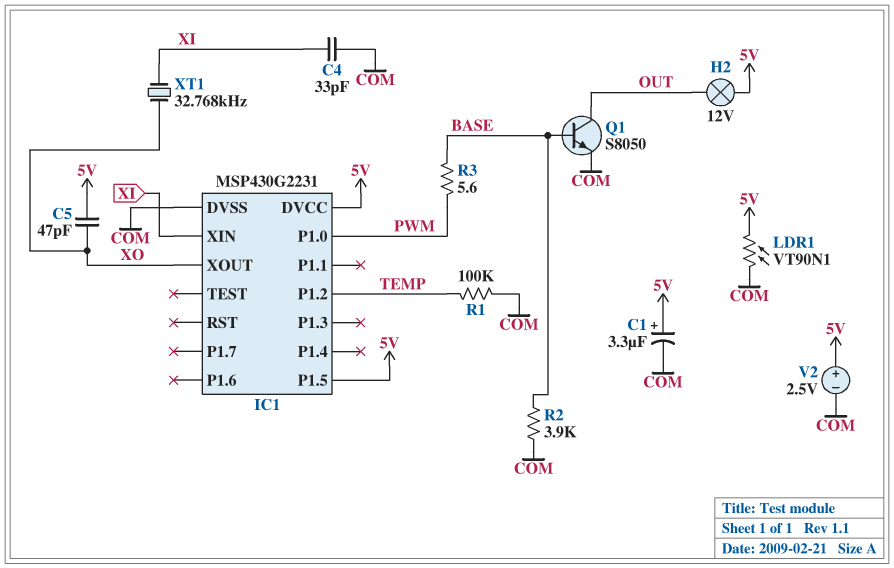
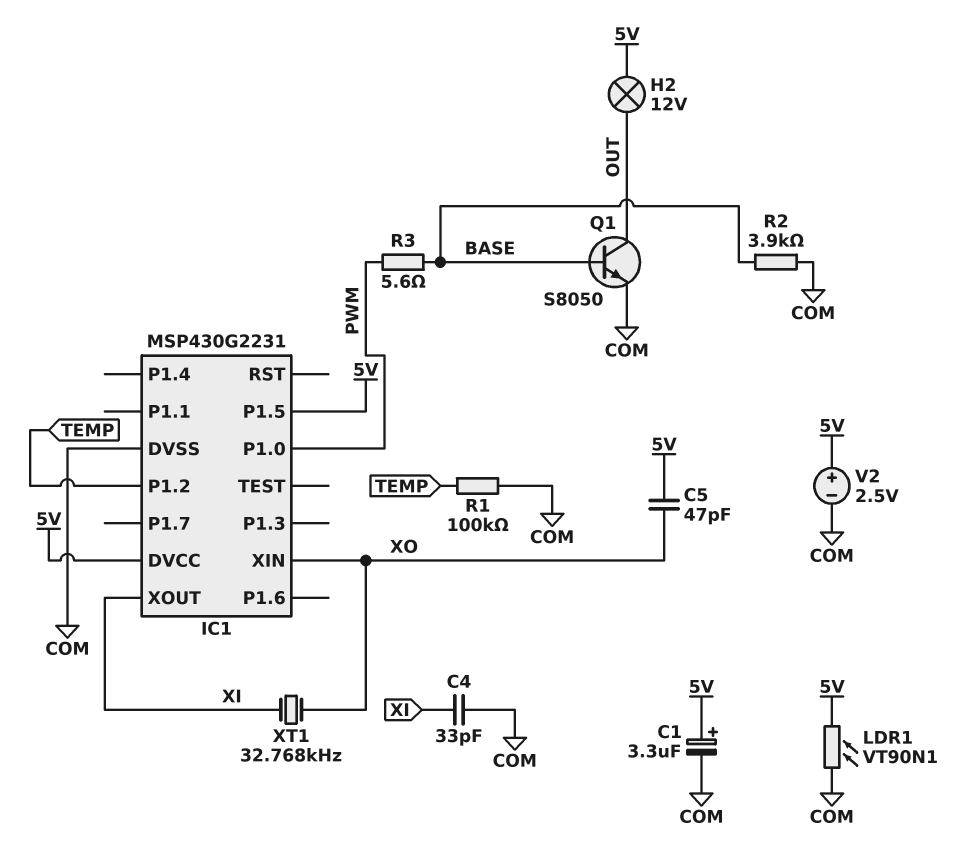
IC1 pin XIN: XI -> XO
IC1 pin XOUT: XO -> XI

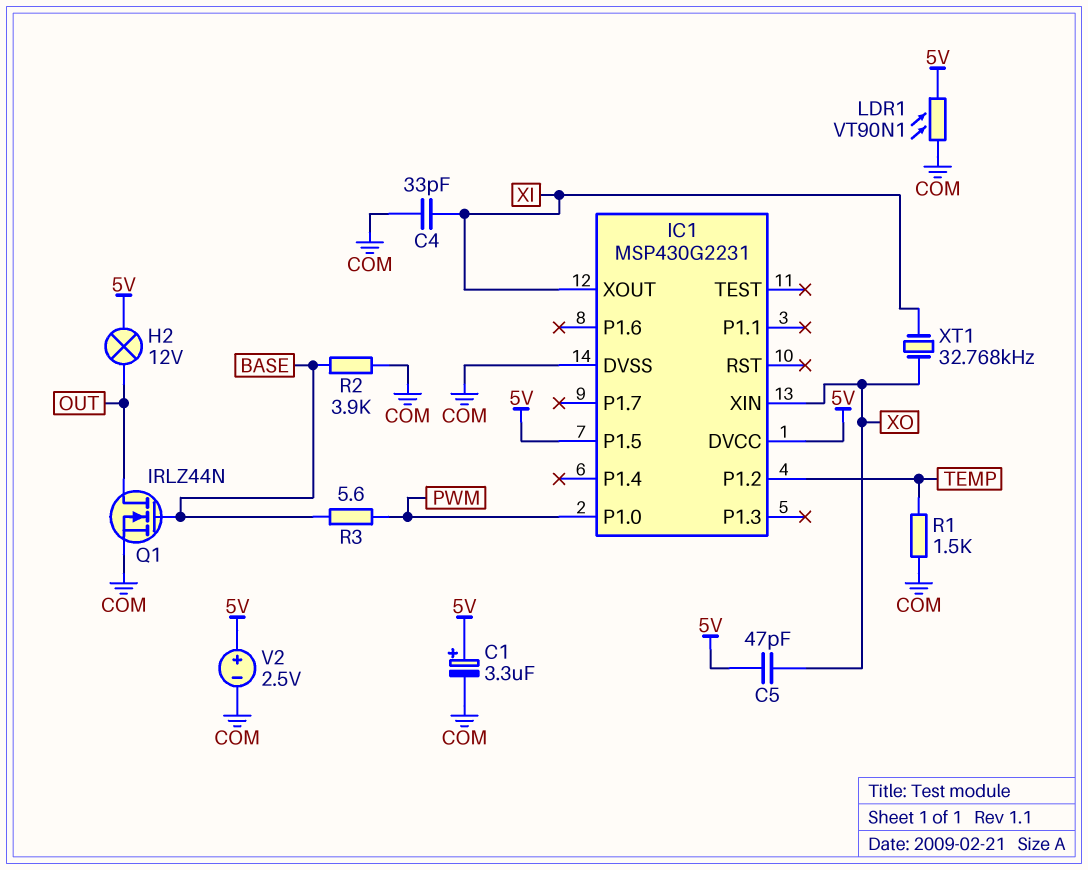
Q1: NPN S8050 (B BASE, C OUT, E COM) -> NMOS IRLZ44N (G BASE, D OUT, S COM)
R1: 100k (COM, TEMP) -> 1.5k (COM, TEMP)

